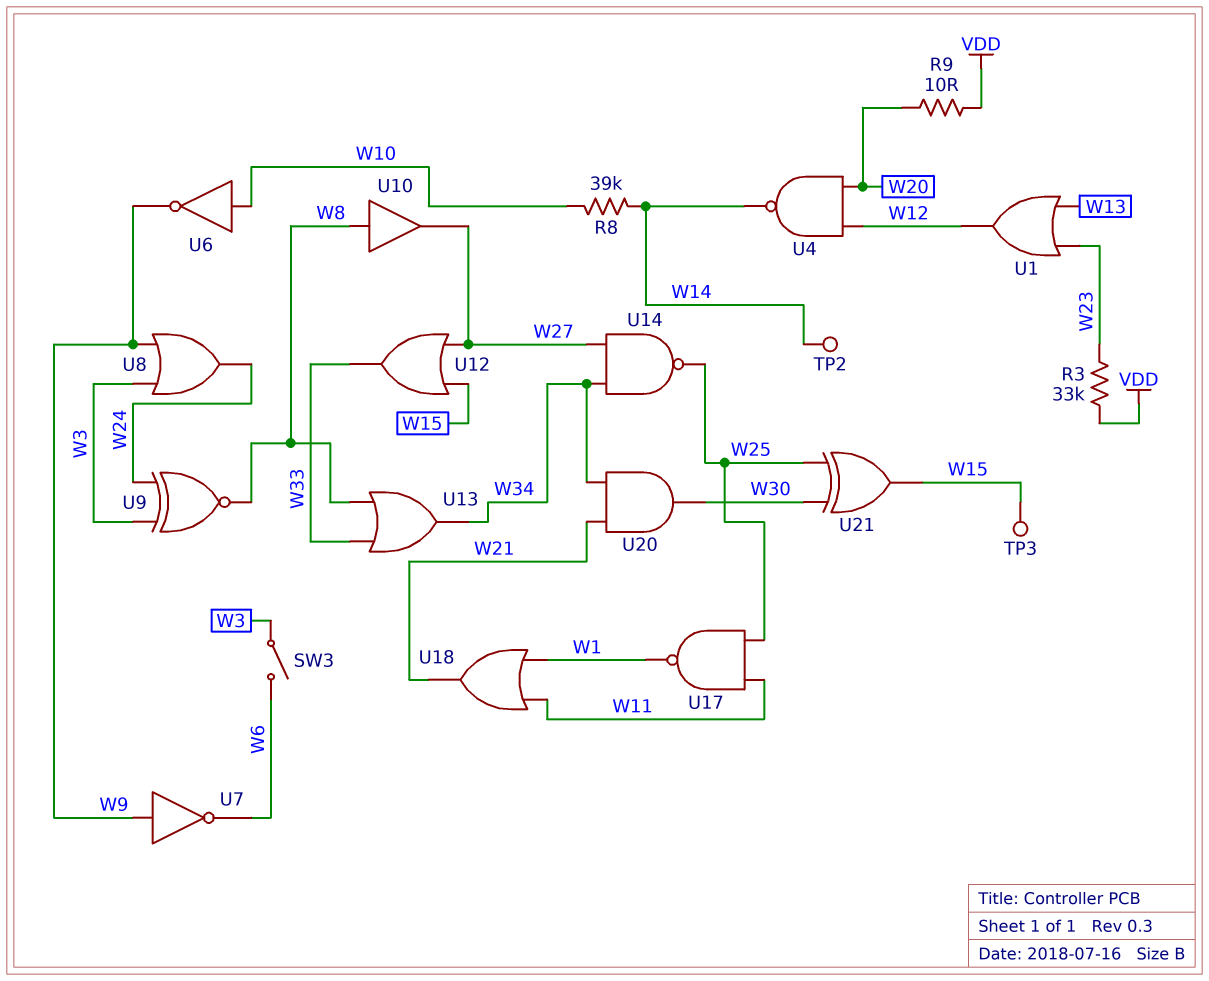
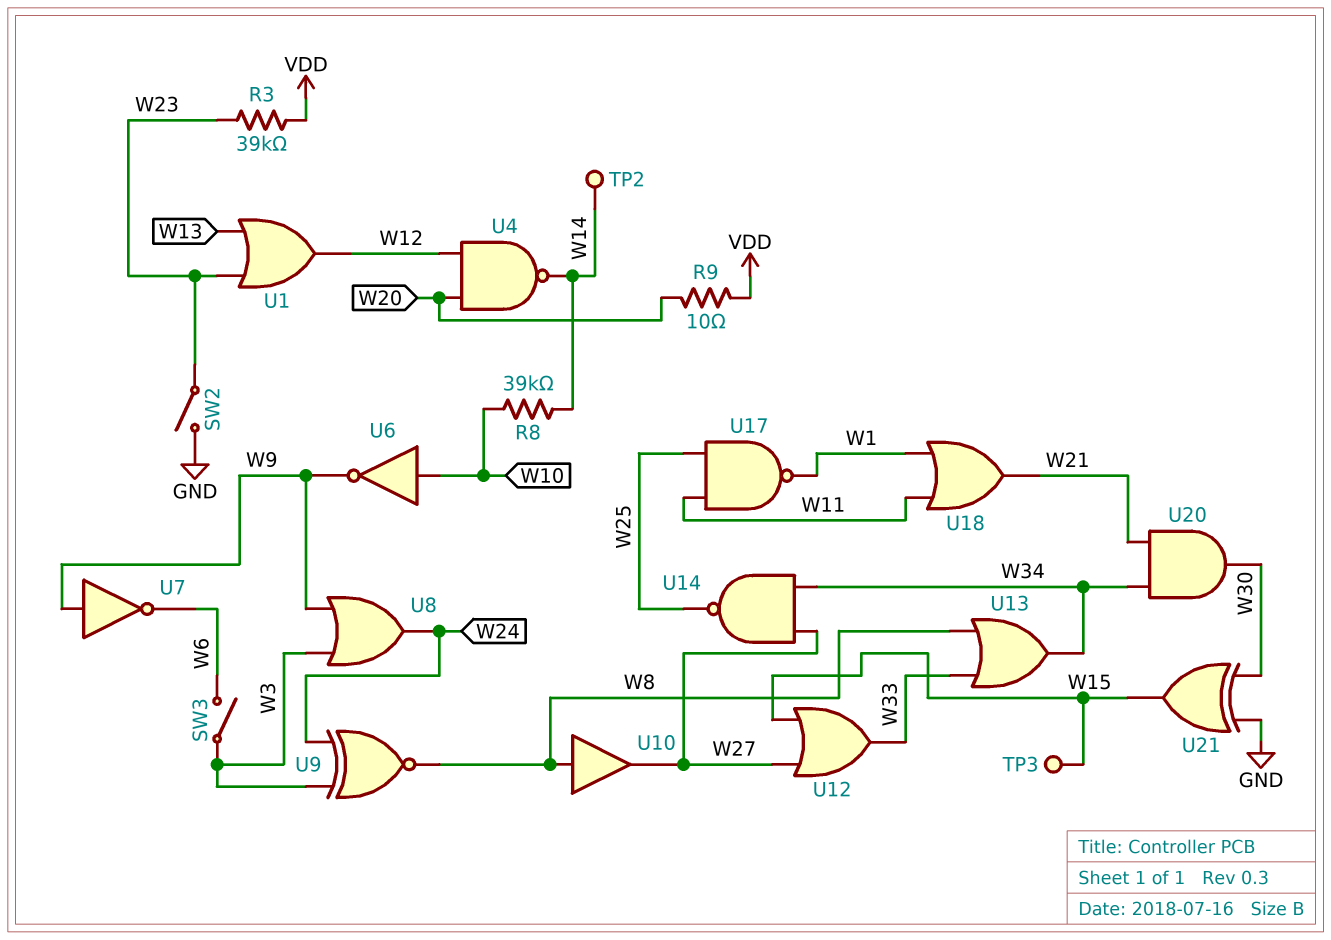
R3: 33k (VDD, W23) -> 39k (VDD, W23)
SW2: none -> switch (GND, W23)
U21: XOR (in W25, in W30, out W15) -> XOR (in GND, in W30, out W15)

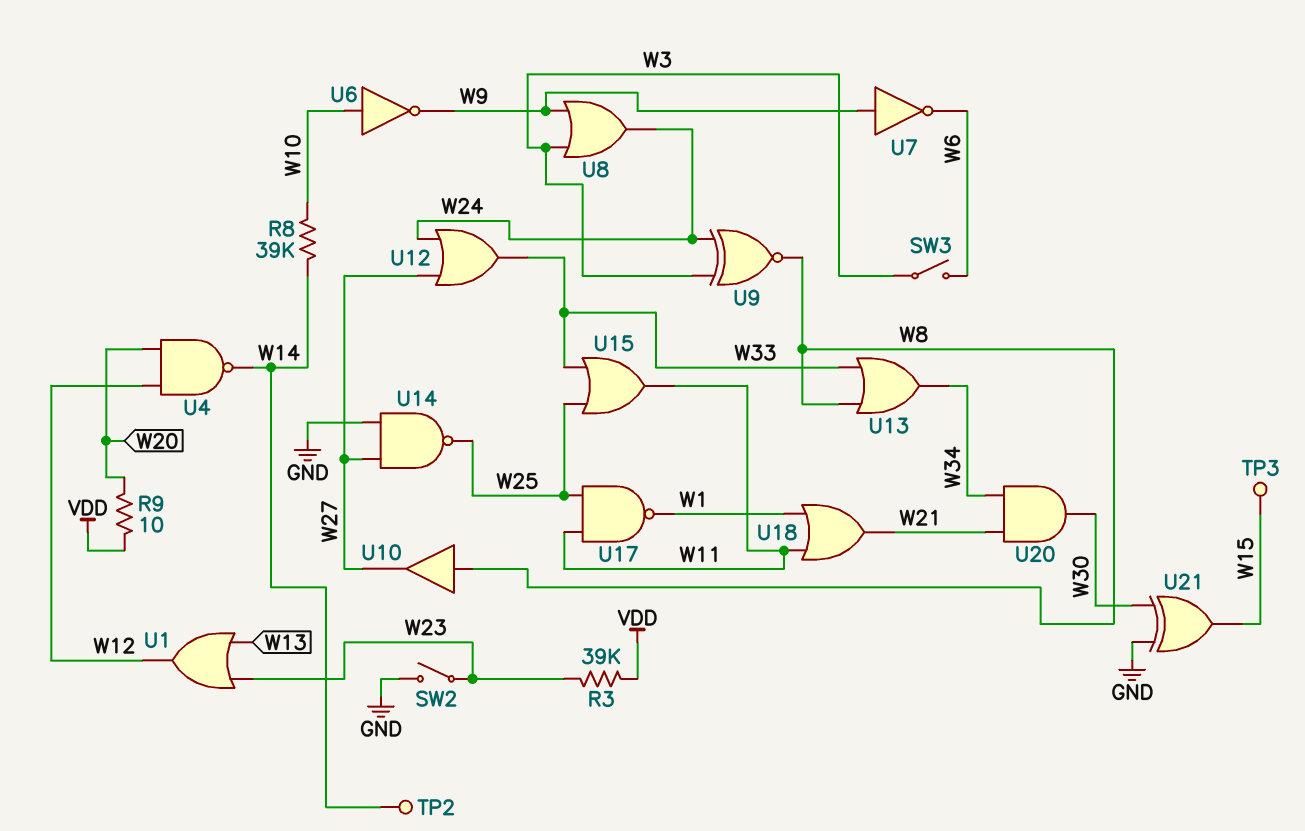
U12: OR (in W15, in W27, out W33) -> OR (in W24, in W27, out W33)
U14: NAND (in W27, in W34, out W25) -> NAND (in GND, in W27, out W25)
U15: none -> OR (in W25, in W33, out W11)

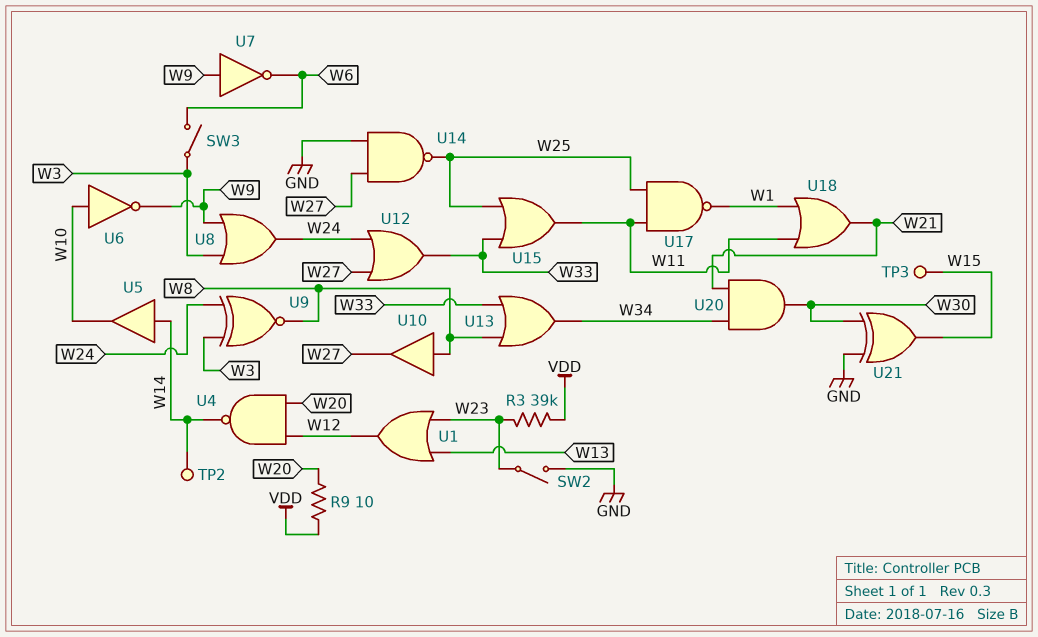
R8: 39k (W10, W14) -> none
U5: none -> buffer (in W14, out W10)

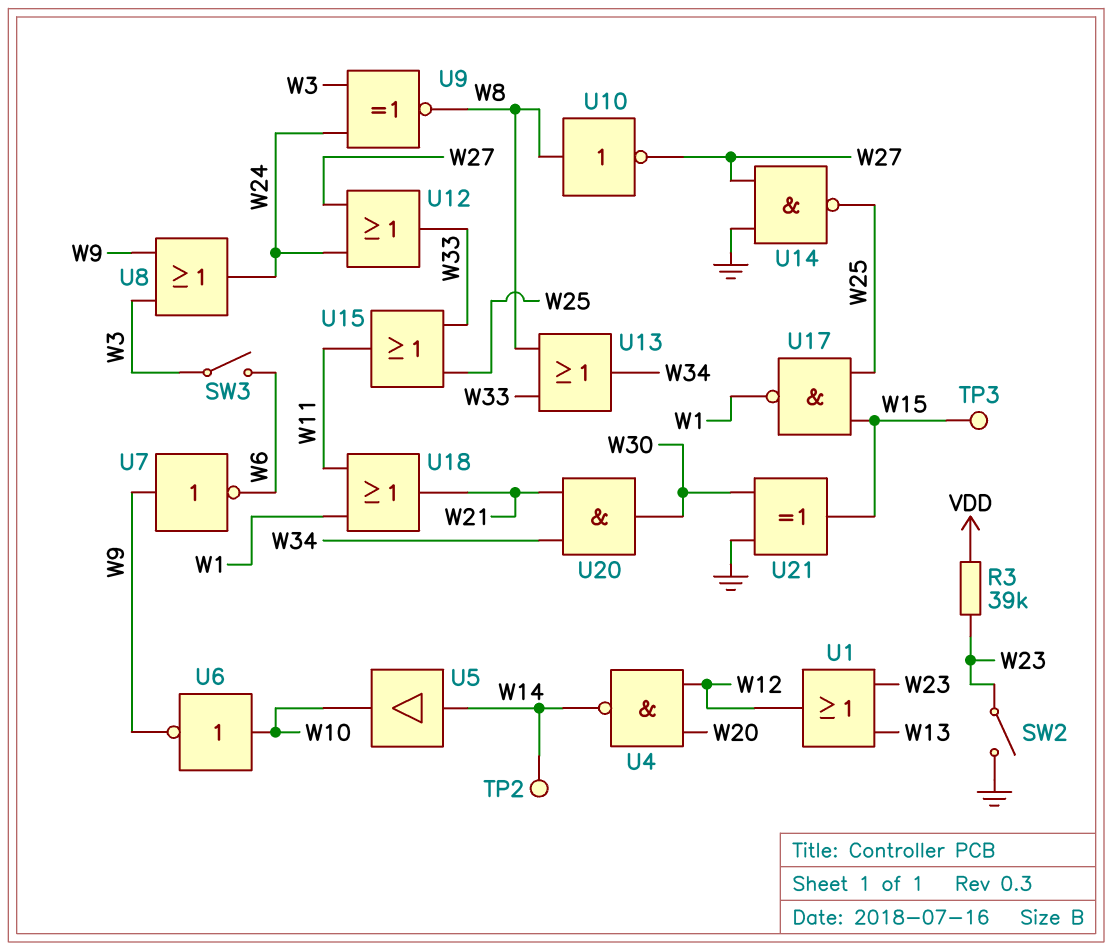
R9: 10 (VDD, W20) -> none
U10: buffer (in W8, out W27) -> NOT (in W8, out W27)
U17: NAND (in W11, in W25, out W1) -> NAND (in W15, in W25, out W1)

